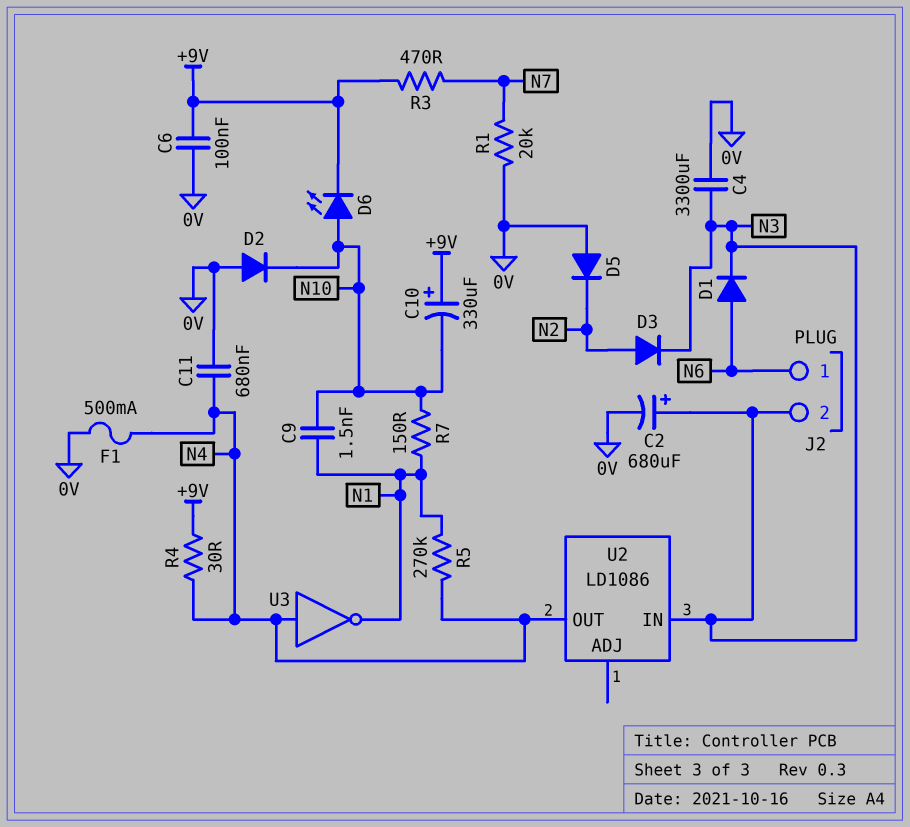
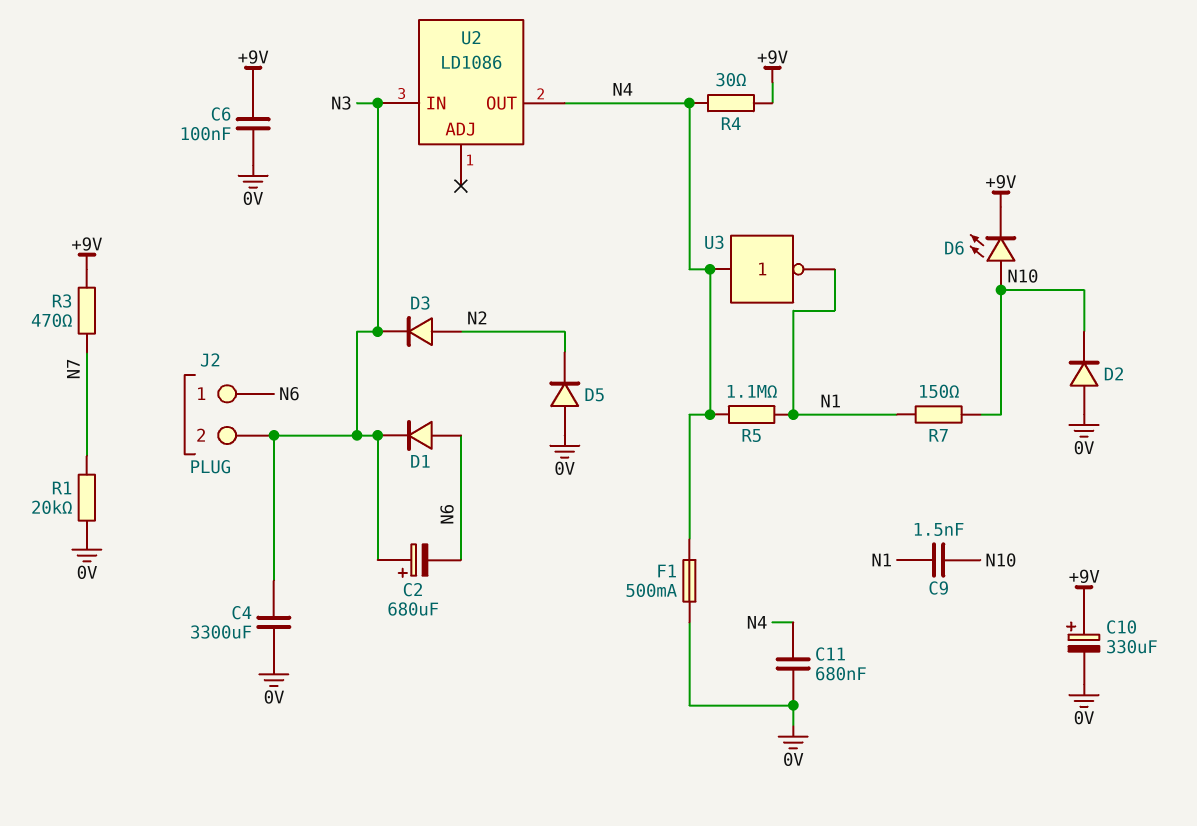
C2: 680uF (plus N3, minus 0V) -> 680uF (plus N3, minus N6)
C10: 330uF (plus +9V, minus N10) -> 330uF (plus +9V, minus 0V)
R5: 270k (N1, N4) -> 1.1M (N1, N4)

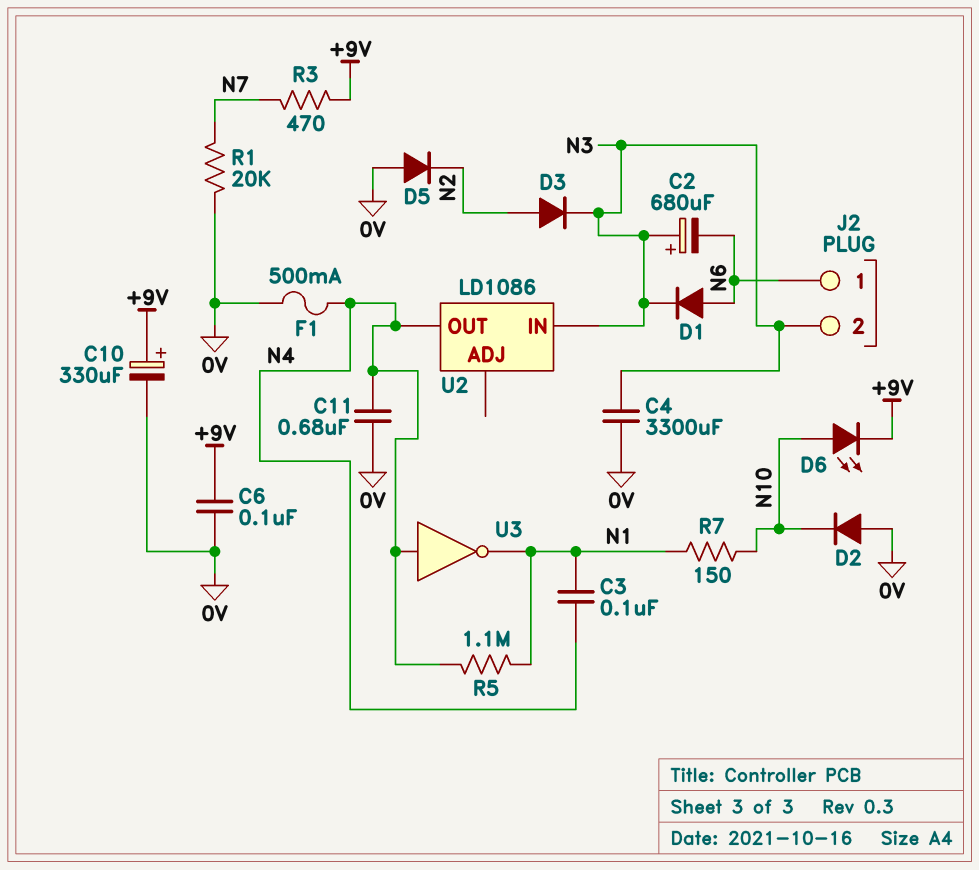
C3: none -> 100nF (N1, N4)
C9: 1.5nF (N1, N10) -> none
R4: 30 (+9V, N4) -> none

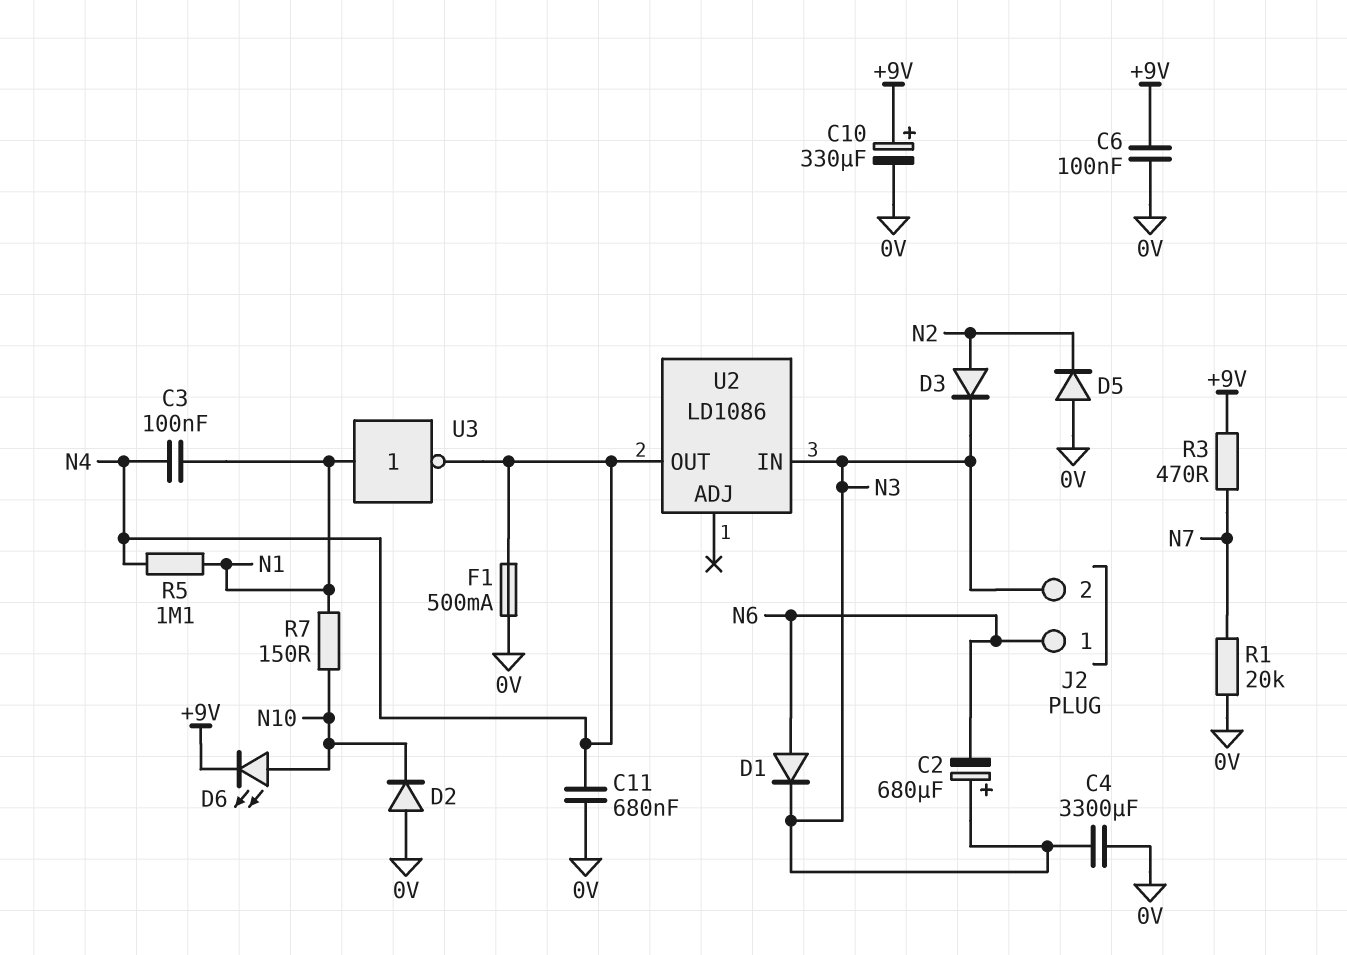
U3: NOT (in N4, out N1) -> NOT (in N1, out N4)

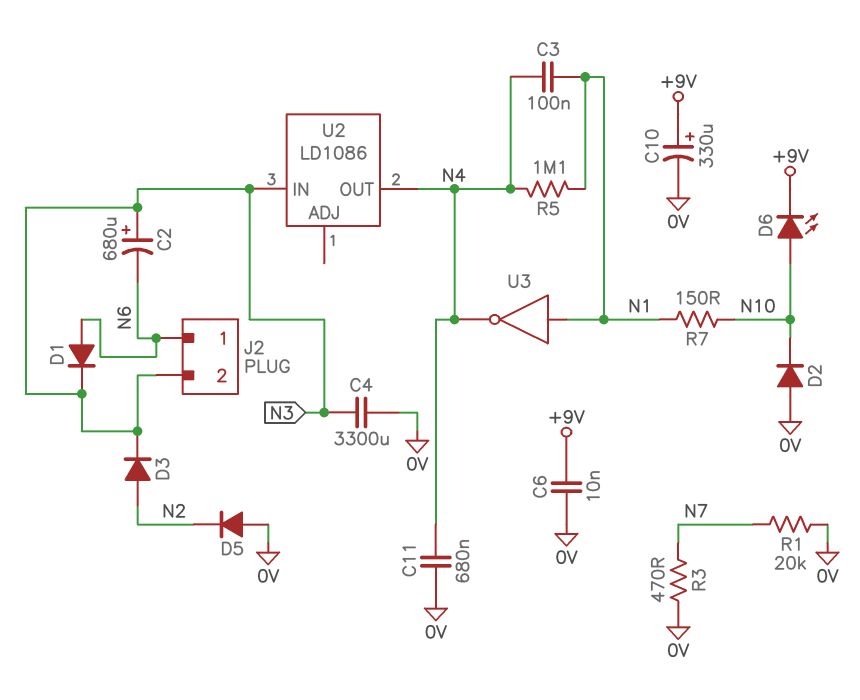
C6: 100nF (+9V, 0V) -> 10nF (+9V, 0V)
F1: 500mA (0V, N4) -> none
R3: 470 (+9V, N7) -> 470 (0V, N7)

